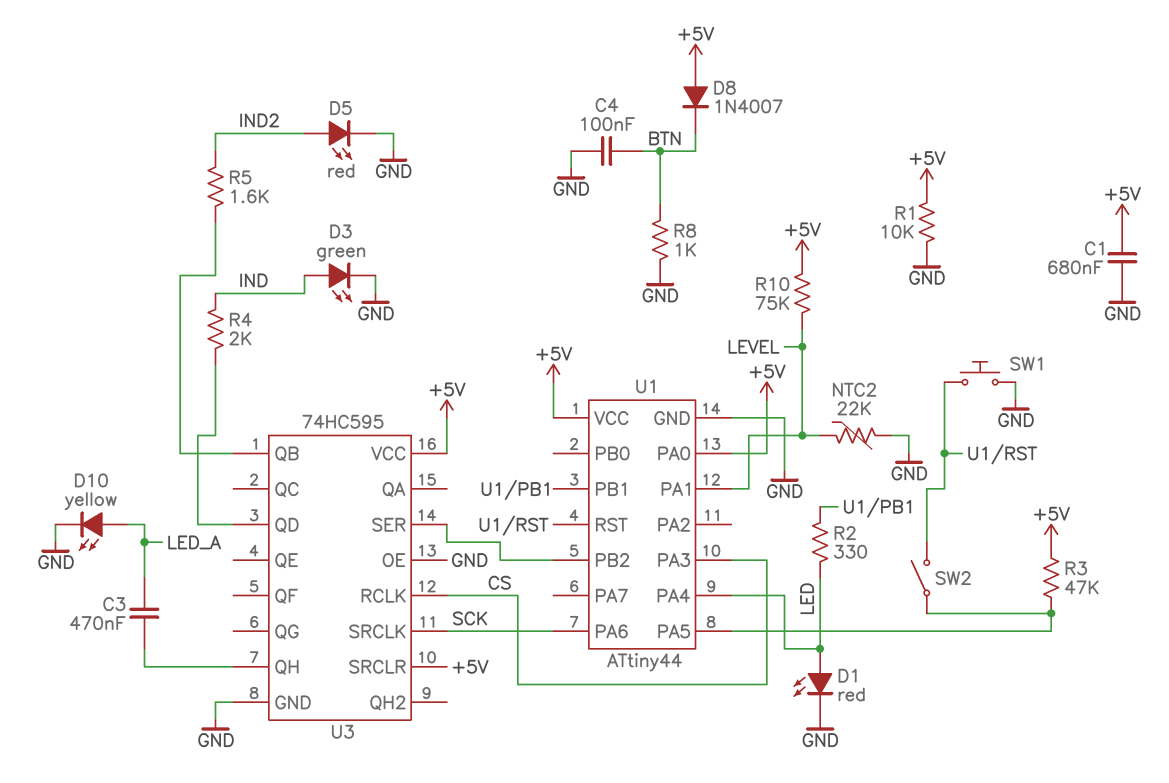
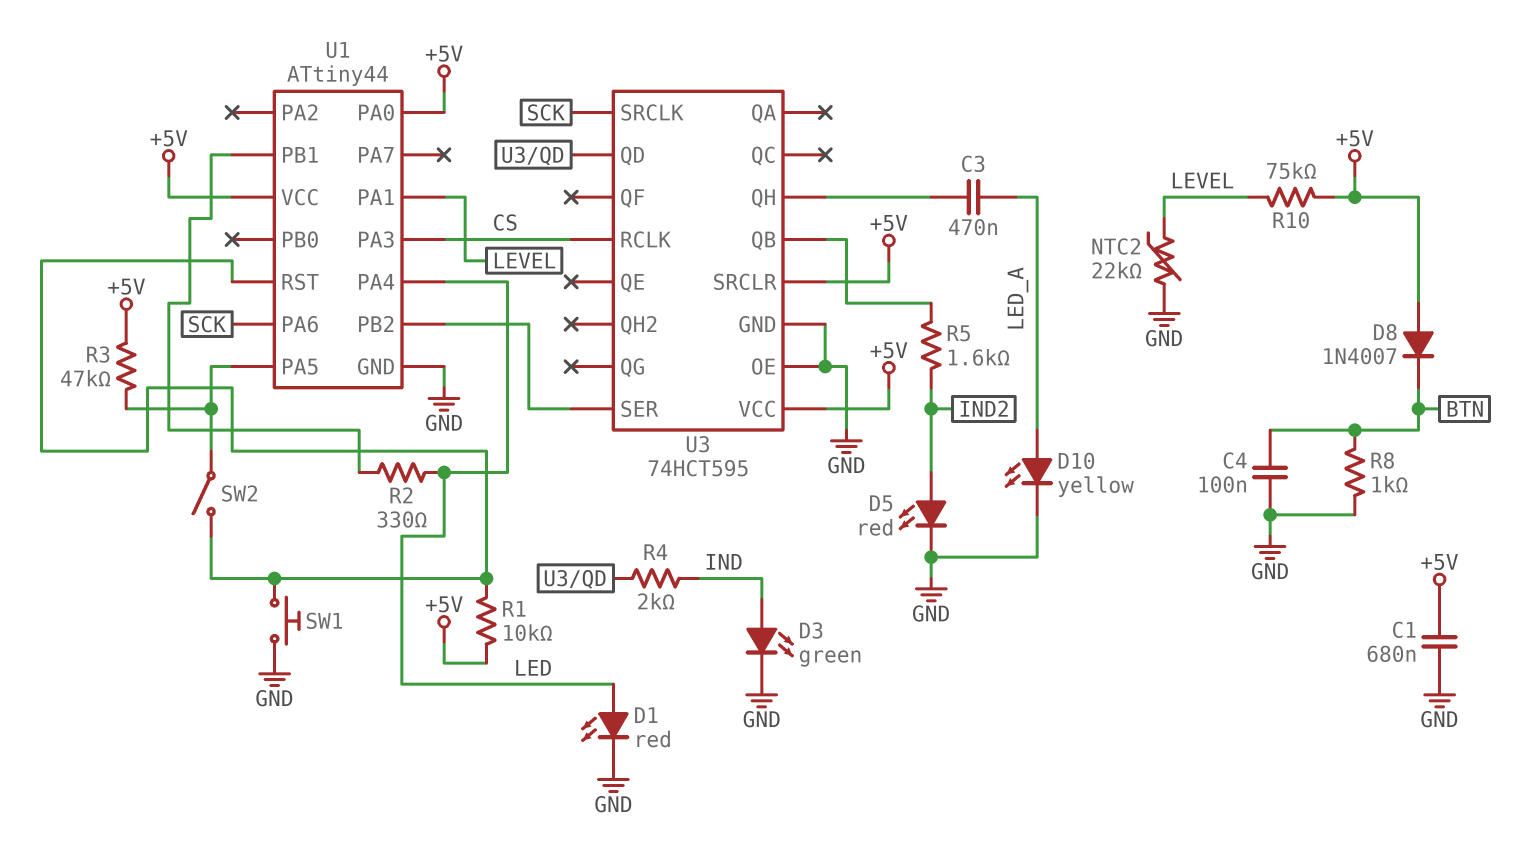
R1: 10k (+5V, GND) -> 10k (+5V, U1/RST)
U3: 74HC595 -> 74HCT595

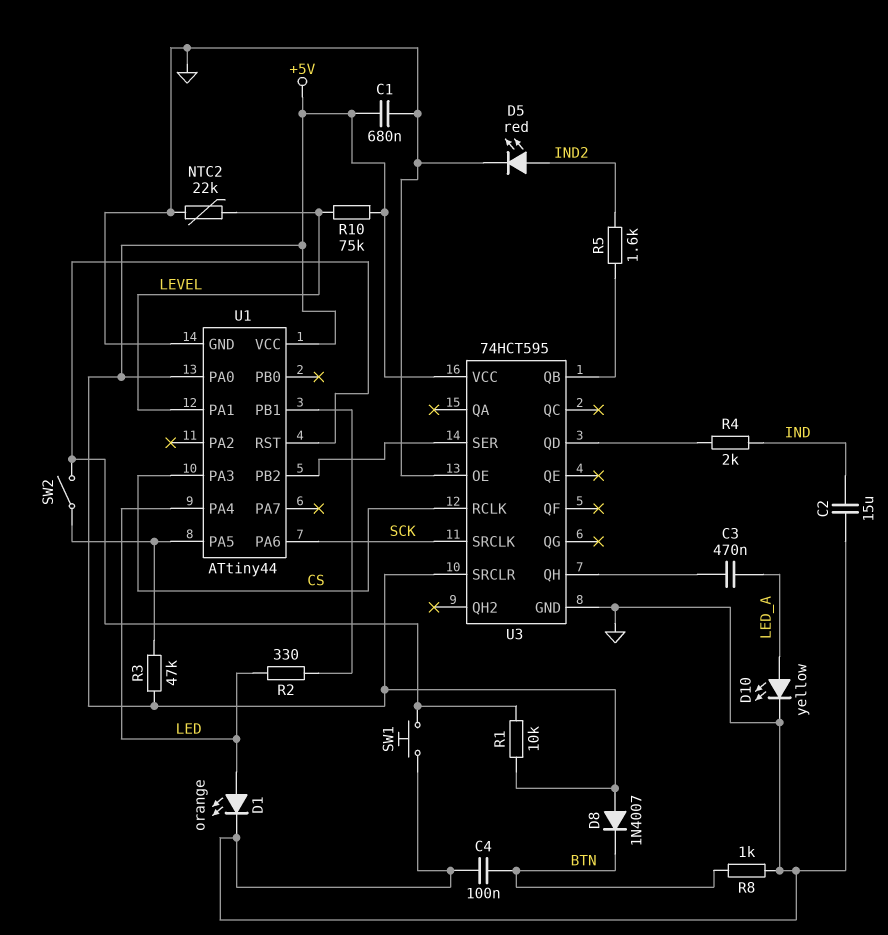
C2: none -> 15uF (GND, IND)
D1: LED red (A LED, K GND) -> LED orange (A LED, K GND)
D3: LED green (A IND, K GND) -> none

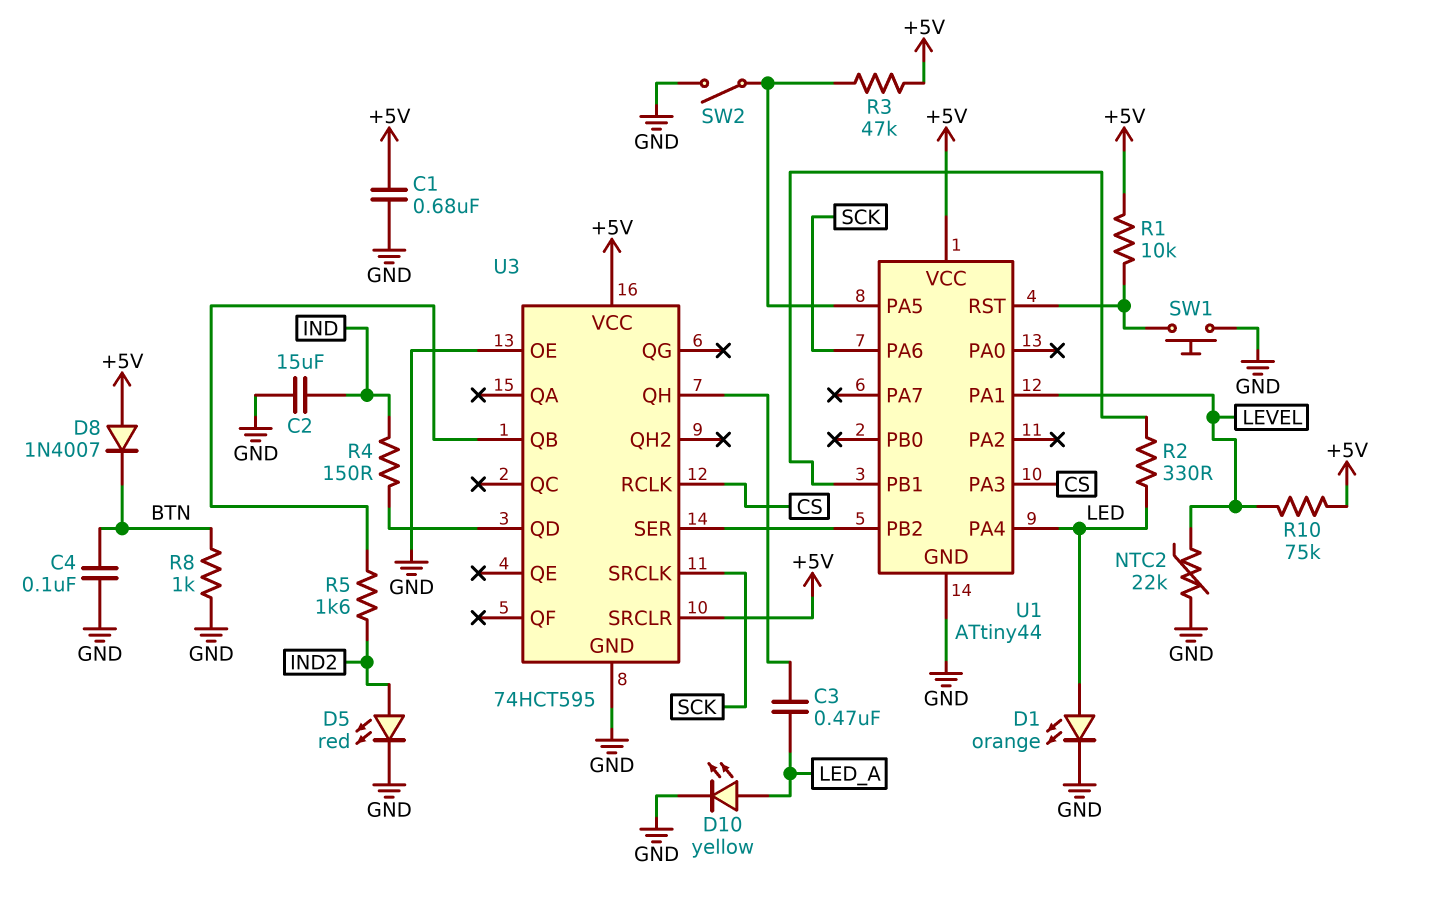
R4: 2k (IND, U3/QD) -> 150 (IND, U3/QD)
SW2: switch (U1/PA5, U1/RST) -> switch (GND, U1/PA5)
U1 pin PA0: +5V -> none

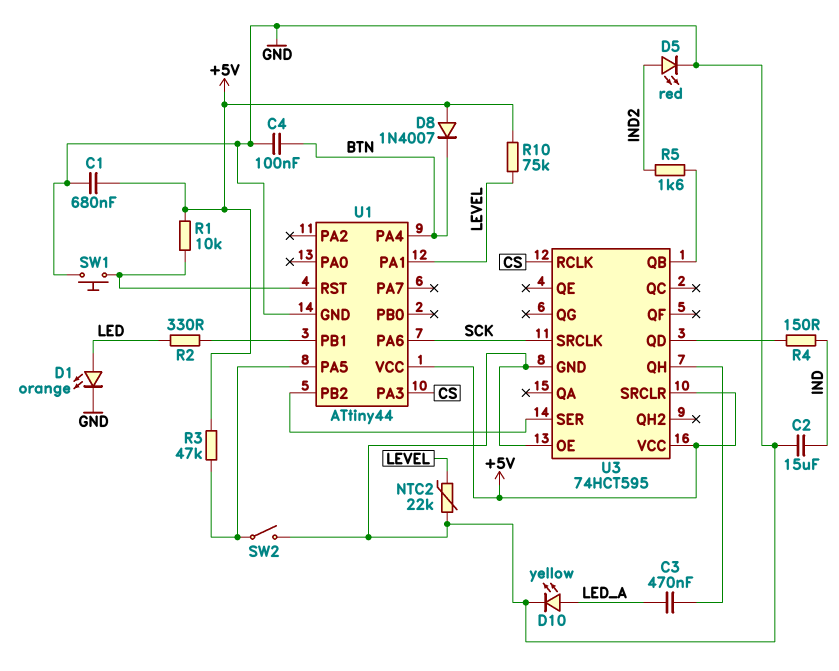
R8: 1k (BTN, GND) -> none
U1 pin PA4: LED -> BTN

